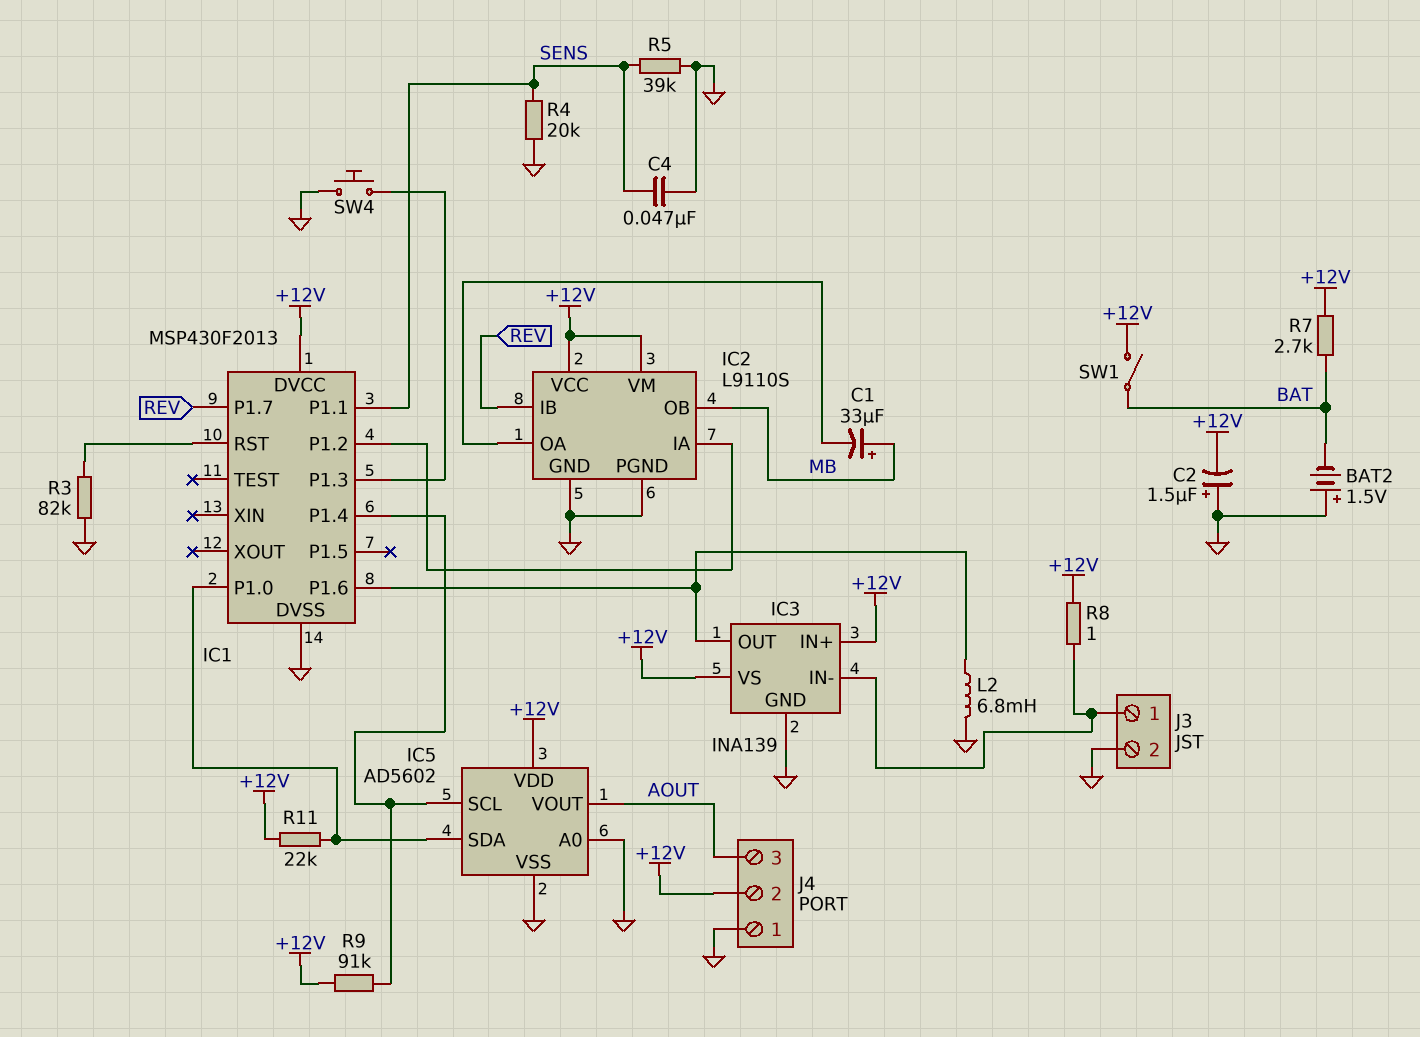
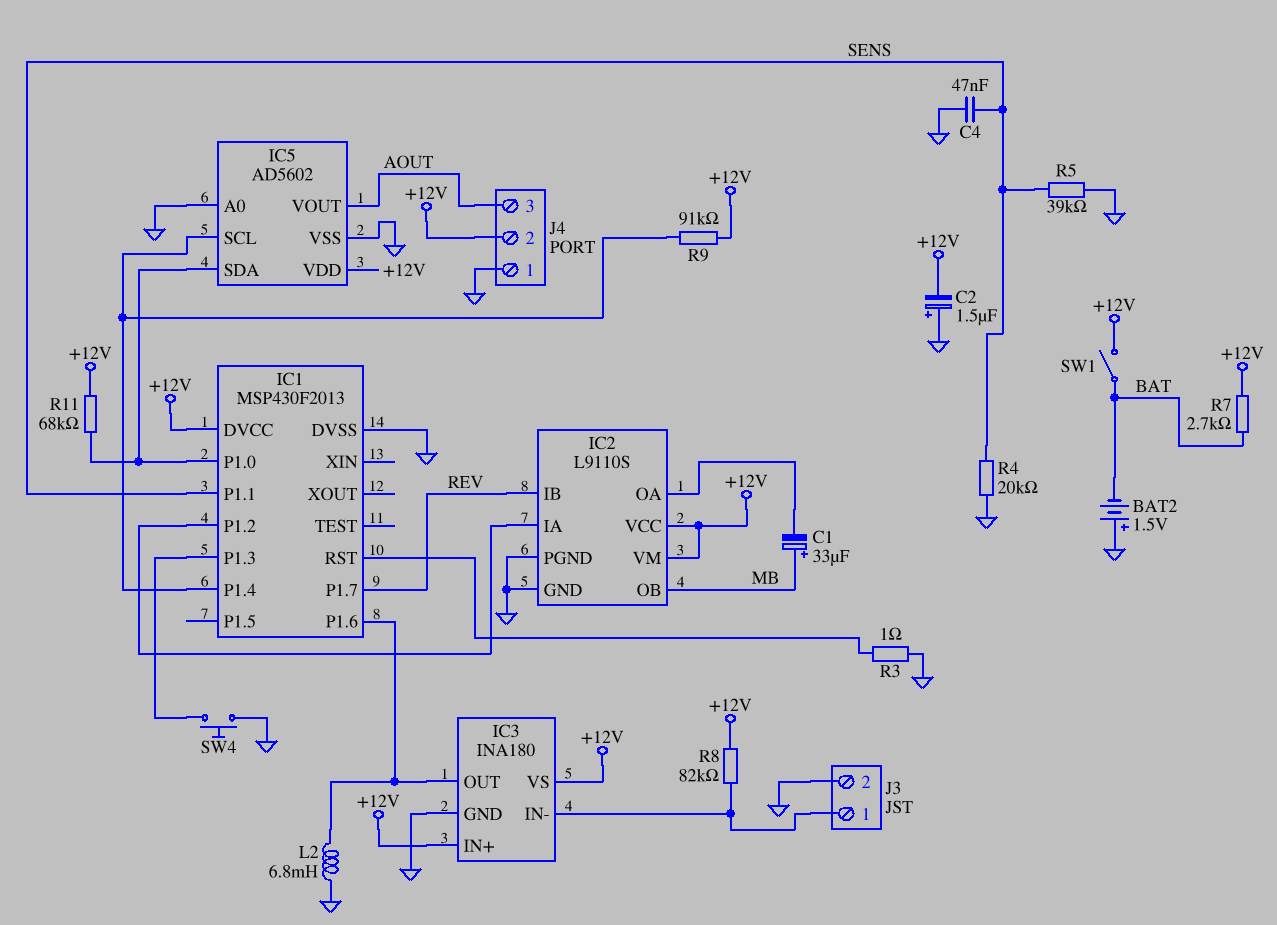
IC3: INA139 -> INA180
R3: 82k (GND, IC1/RST) -> 1 (GND, IC1/RST)
R8: 1 (+12V, IC3/IN-) -> 82k (+12V, IC3/IN-)
R11: 22k (+12V, IC1/P1.0) -> 68k (+12V, IC1/P1.0)

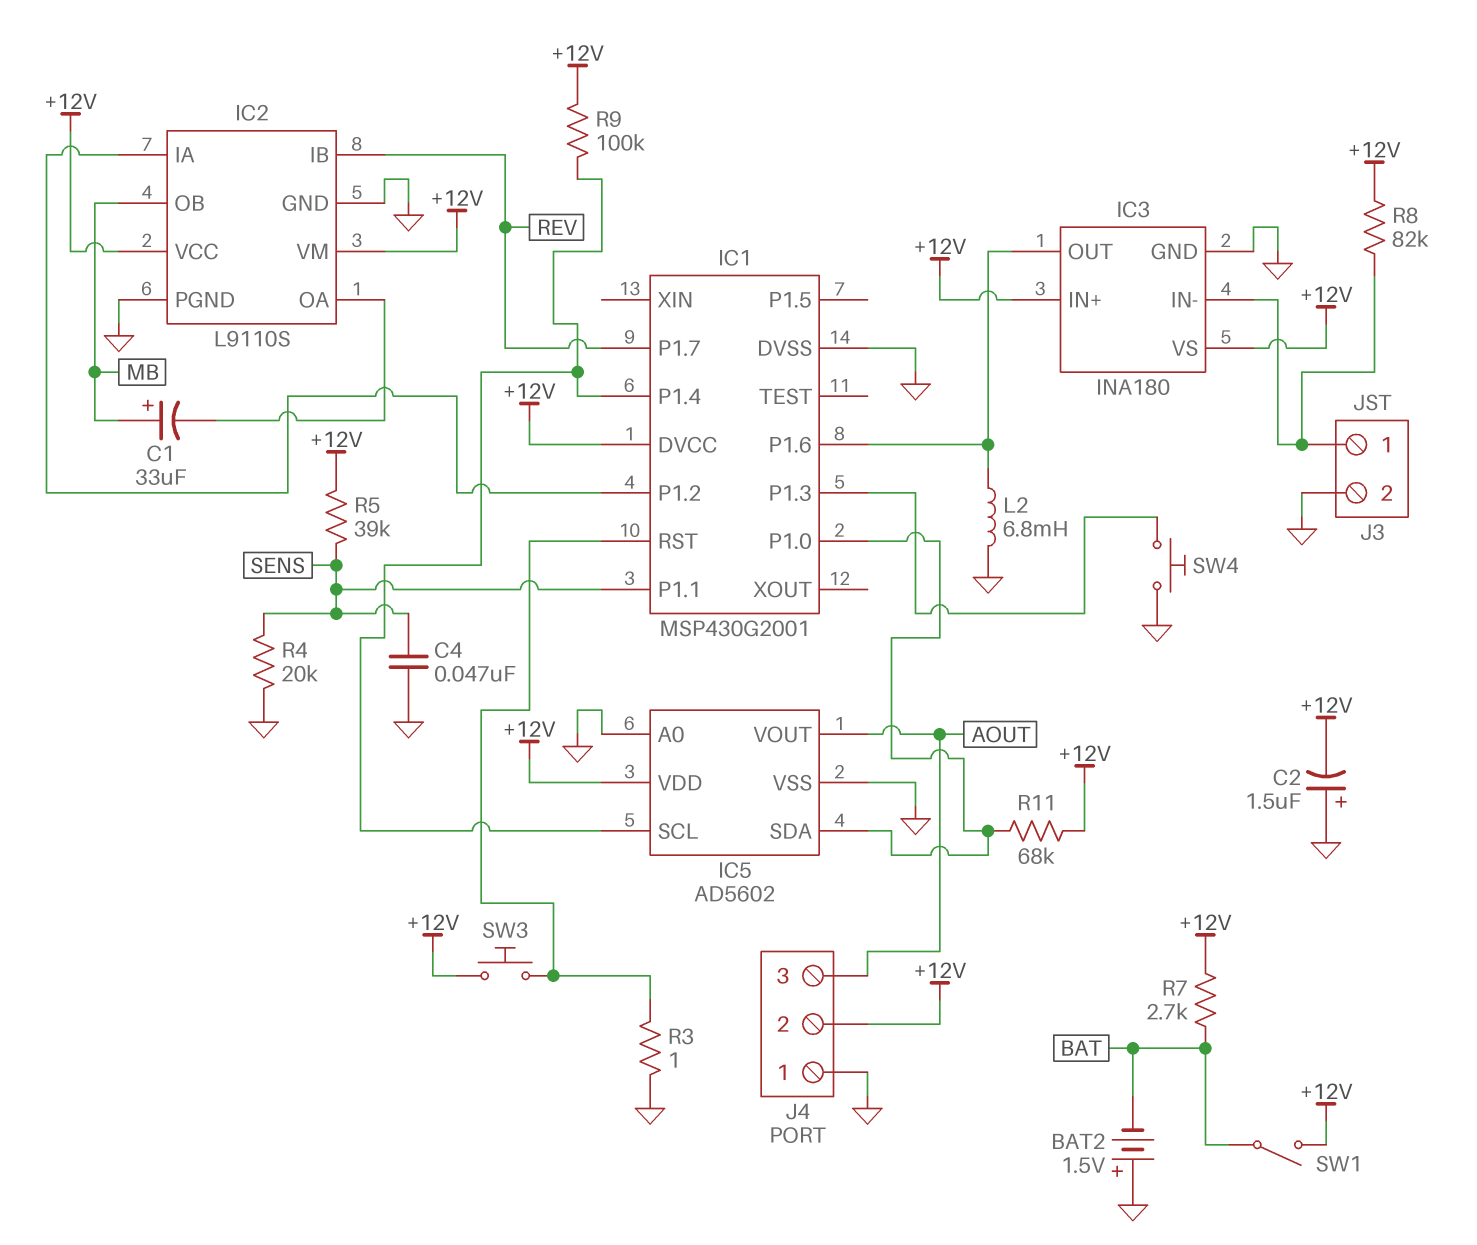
IC1: MSP430F2013 -> MSP430G2001
R5: 39k (GND, SENS) -> 39k (+12V, SENS)
R9: 91k (+12V, IC1/P1.4) -> 100k (+12V, IC1/P1.4)
SW3: none -> button (+12V, IC1/RST)

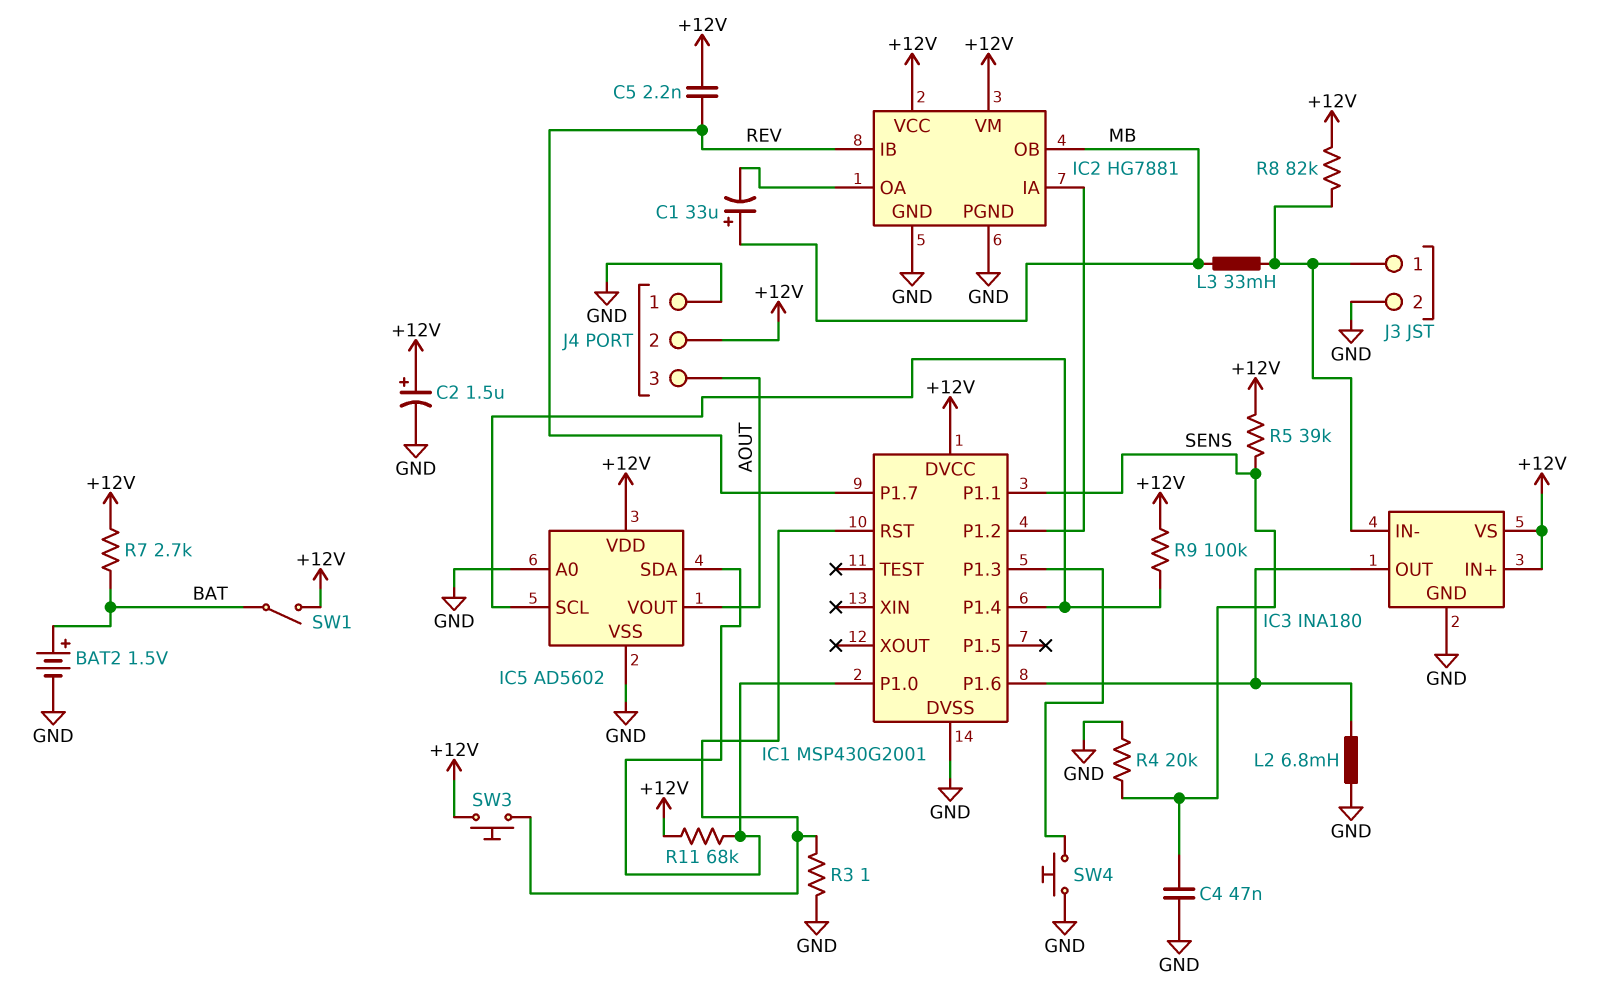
BAT2: 1.5V (plus GND, minus BAT) -> 1.5V (plus BAT, minus GND)
C2: 1.5uF (plus GND, minus +12V) -> 1.5uF (plus +12V, minus GND)
C5: none -> 2.2nF (+12V, REV)
IC2: L9110S -> HG7881
L3: none -> 33mH (IC3/IN-, MB)

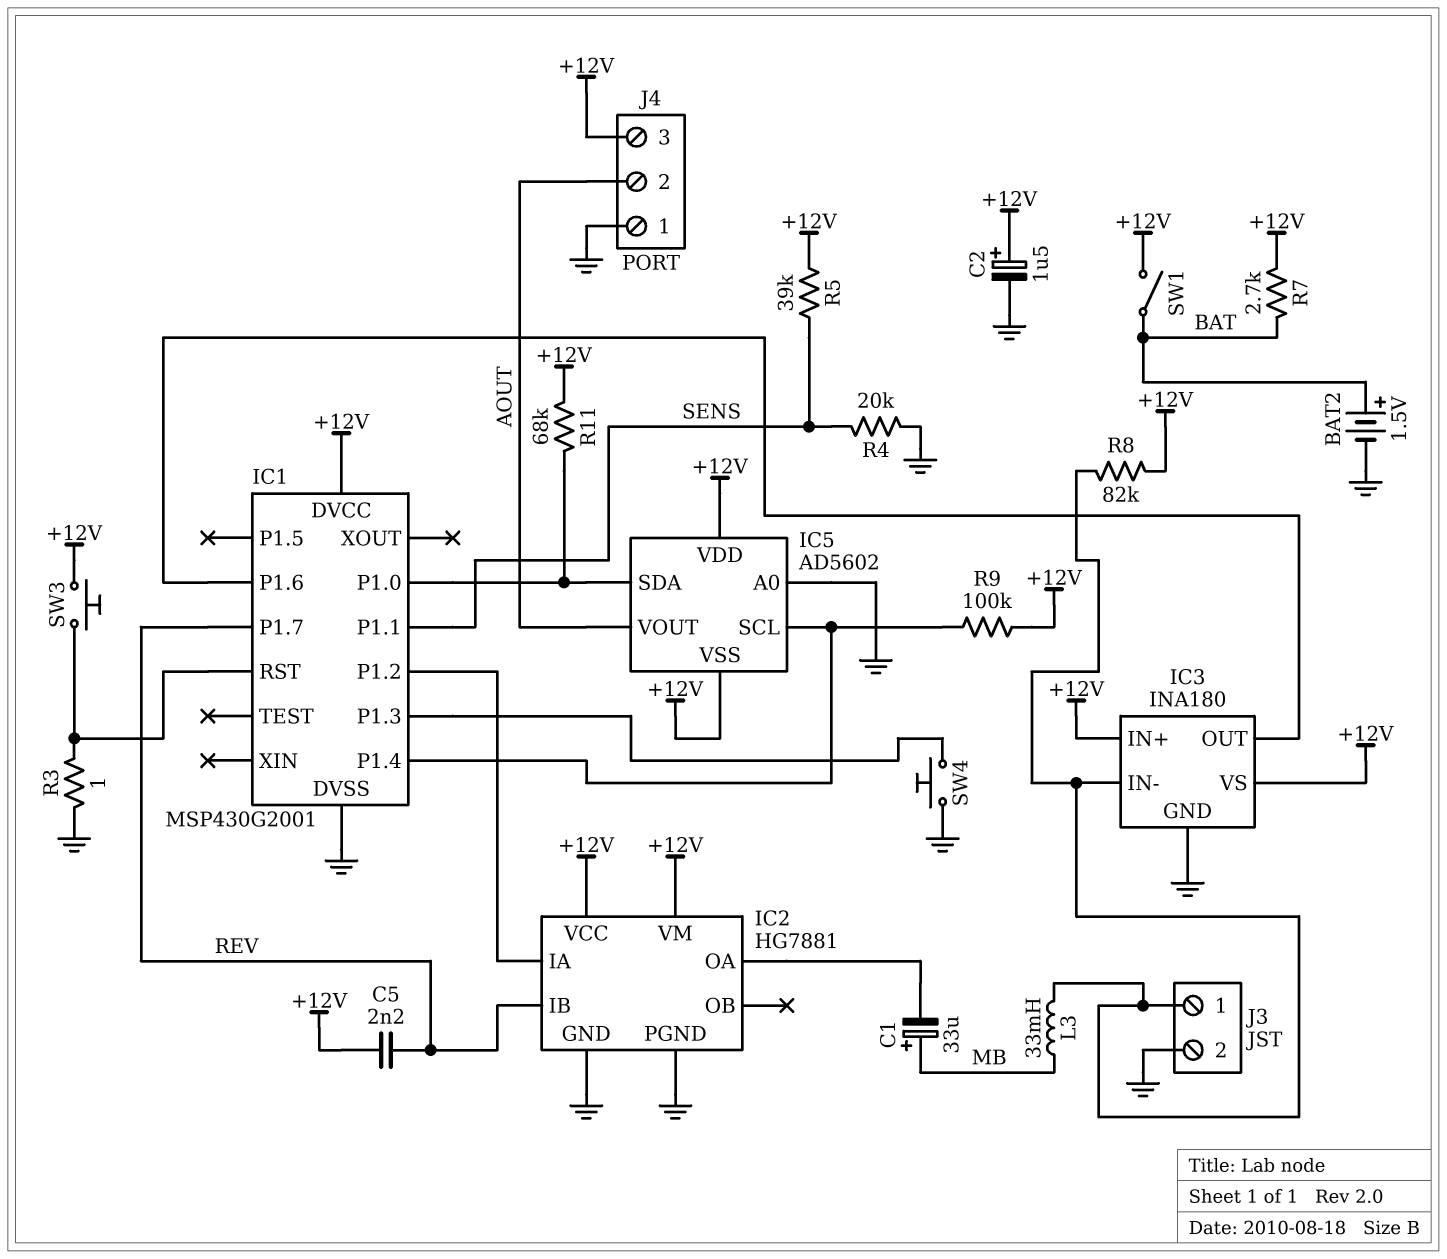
C4: 47nF (GND, SENS) -> none
IC2 pin OB: MB -> none
IC5 pin VSS: GND -> +12V
J4 pin 2: +12V -> AOUT
J4 pin 3: AOUT -> +12V
L2: 6.8mH (GND, IC1/P1.6) -> none

